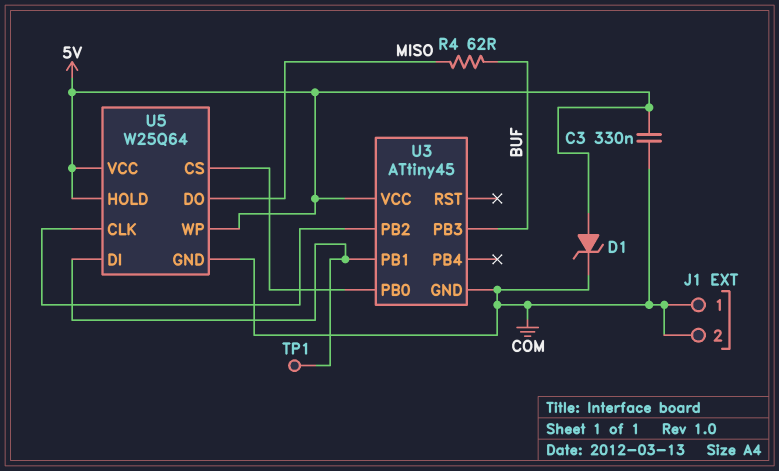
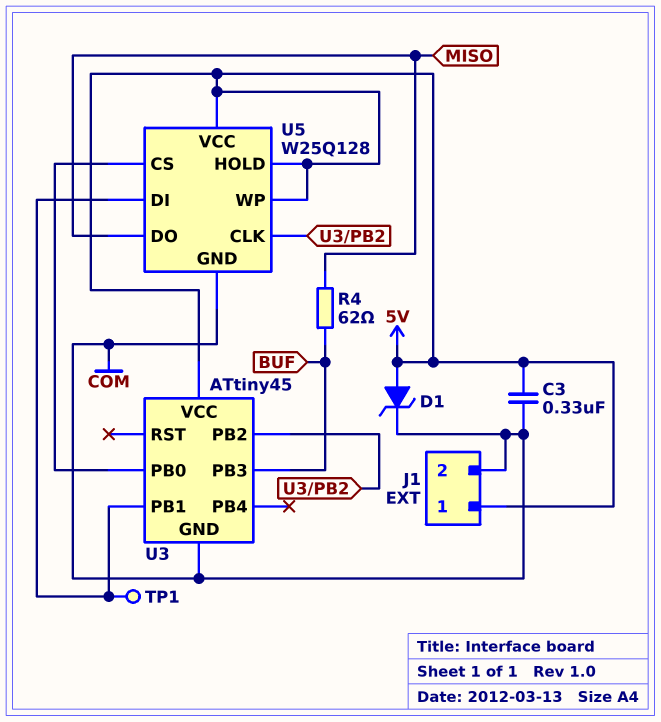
J1 pin 1: COM -> 5V
U5: W25Q64 -> W25Q128

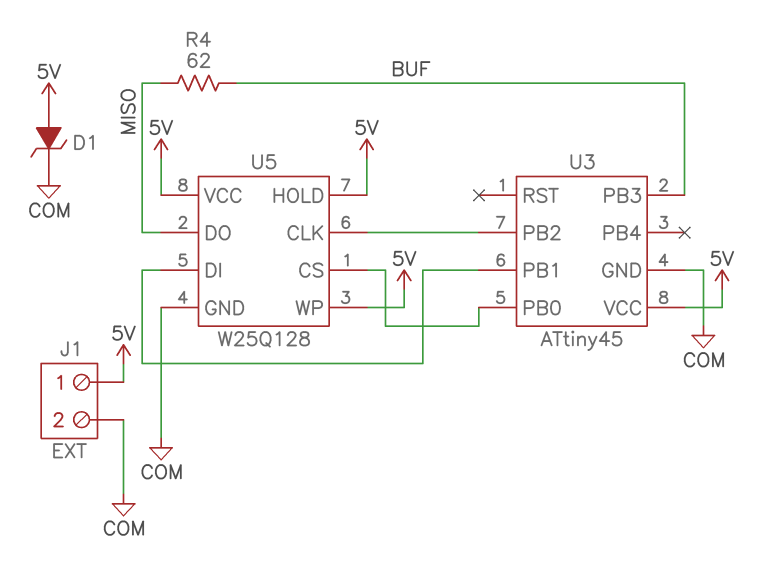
C3: 330nF (5V, COM) -> none
TP1: test point (U3/PB1) -> none

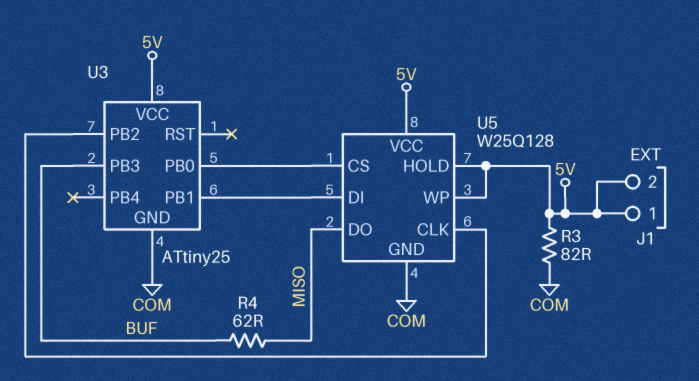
D1: zener (A 5V, K COM) -> none
J1 pin 2: COM -> 5V
R3: none -> 82 (5V, COM)
U3: ATtiny45 -> ATtiny25

